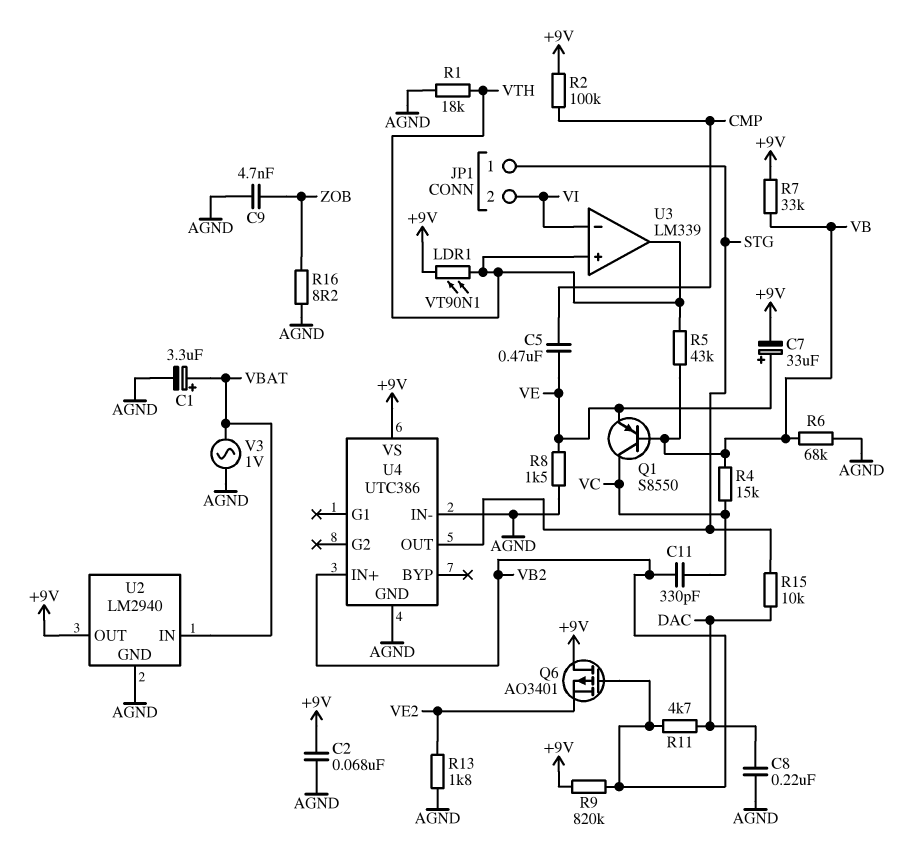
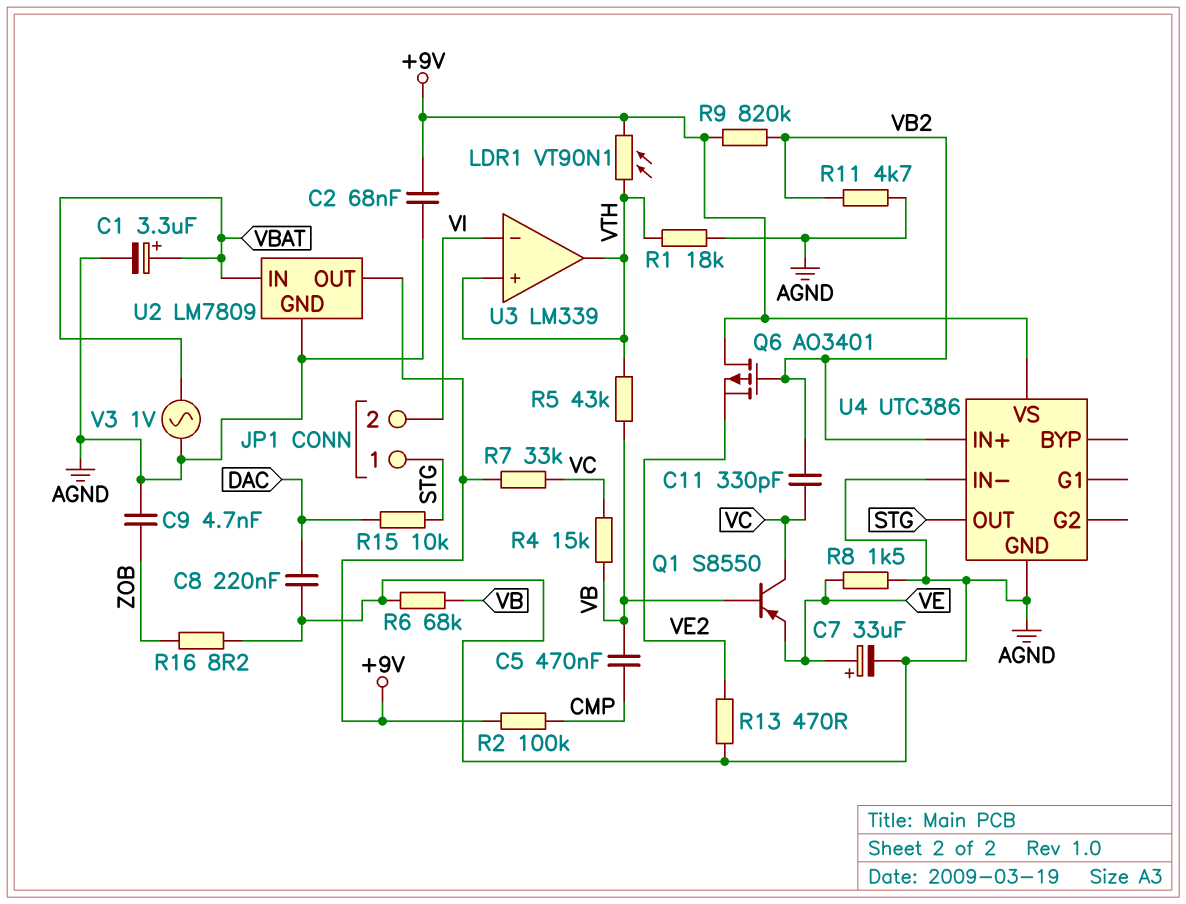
C5: 470nF (CMP, VE) -> 470nF (CMP, VB)
C7: 33uF (plus VE, minus +9V) -> 33uF (plus VE, minus AGND)
R7: 33k (+9V, VB) -> 33k (+9V, VC)
R11: 4.7k (DAC, VB2) -> 4.7k (AGND, VB2)
R13: 1.8k (AGND, VE2) -> 470 (AGND, VE2)
U2: LM2940 -> LM7809

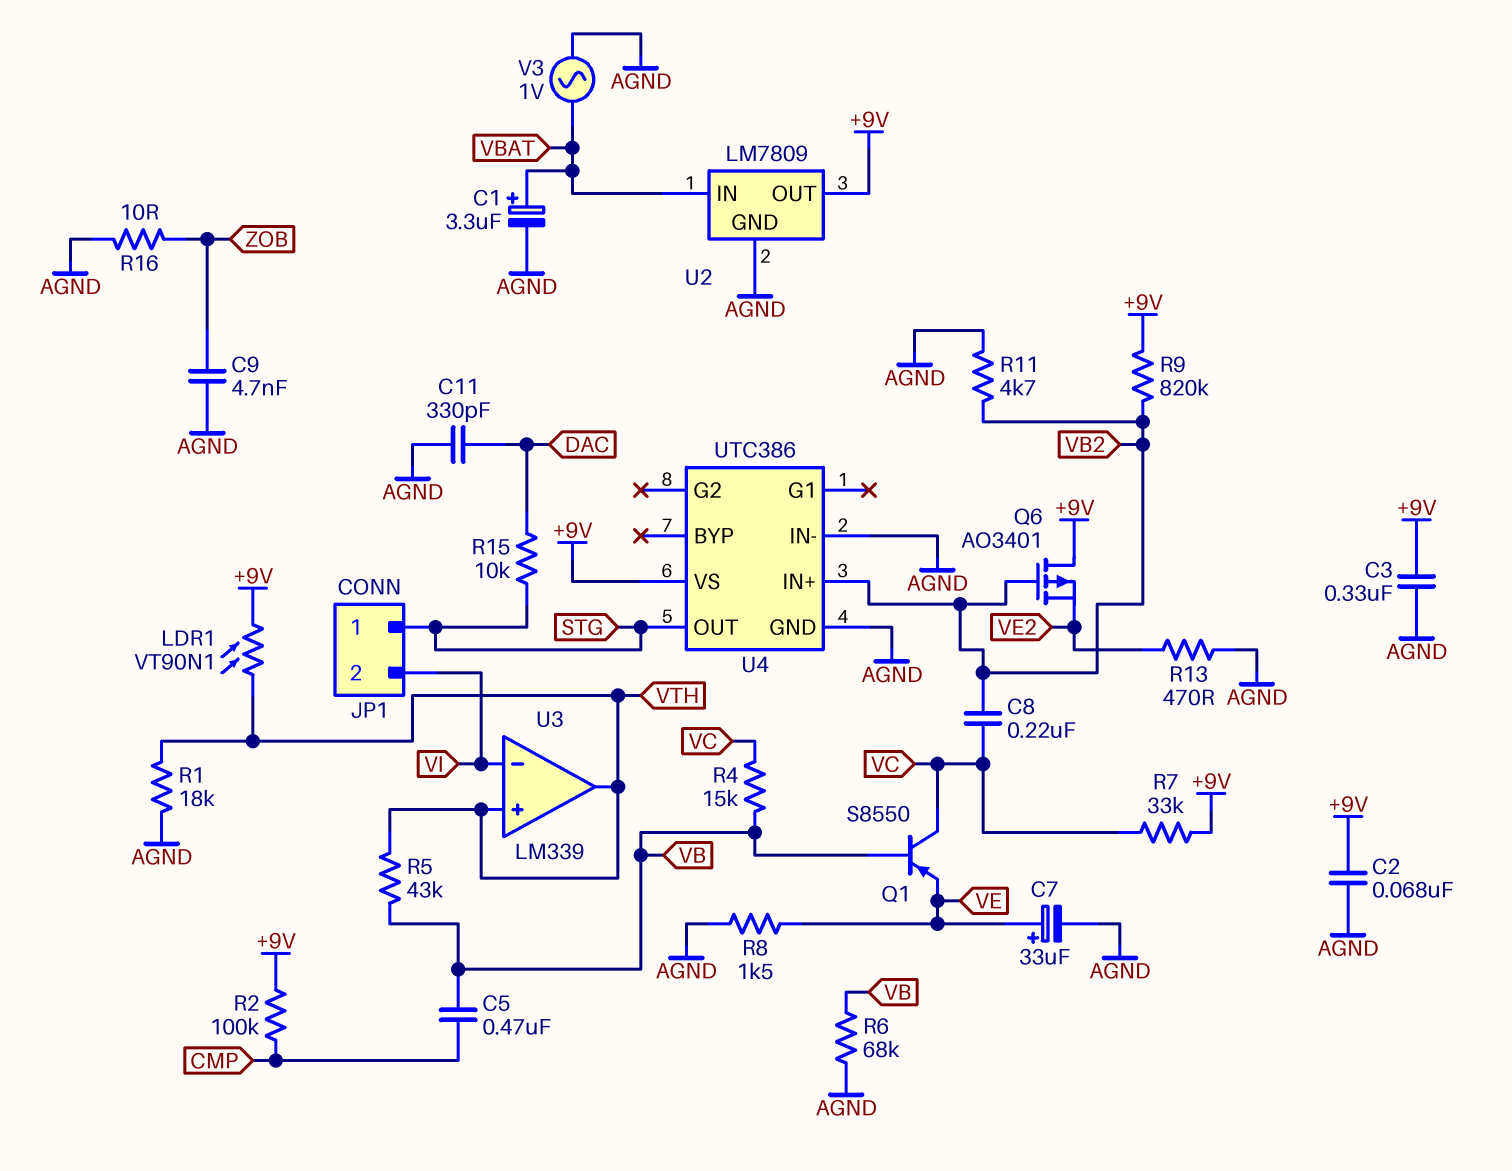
C3: none -> 330nF (+9V, AGND)
C8: 220nF (AGND, DAC) -> 220nF (VB2, VC)
C11: 330pF (VB2, VC) -> 330pF (AGND, DAC)
R16: 8.2 (AGND, ZOB) -> 10 (AGND, ZOB)

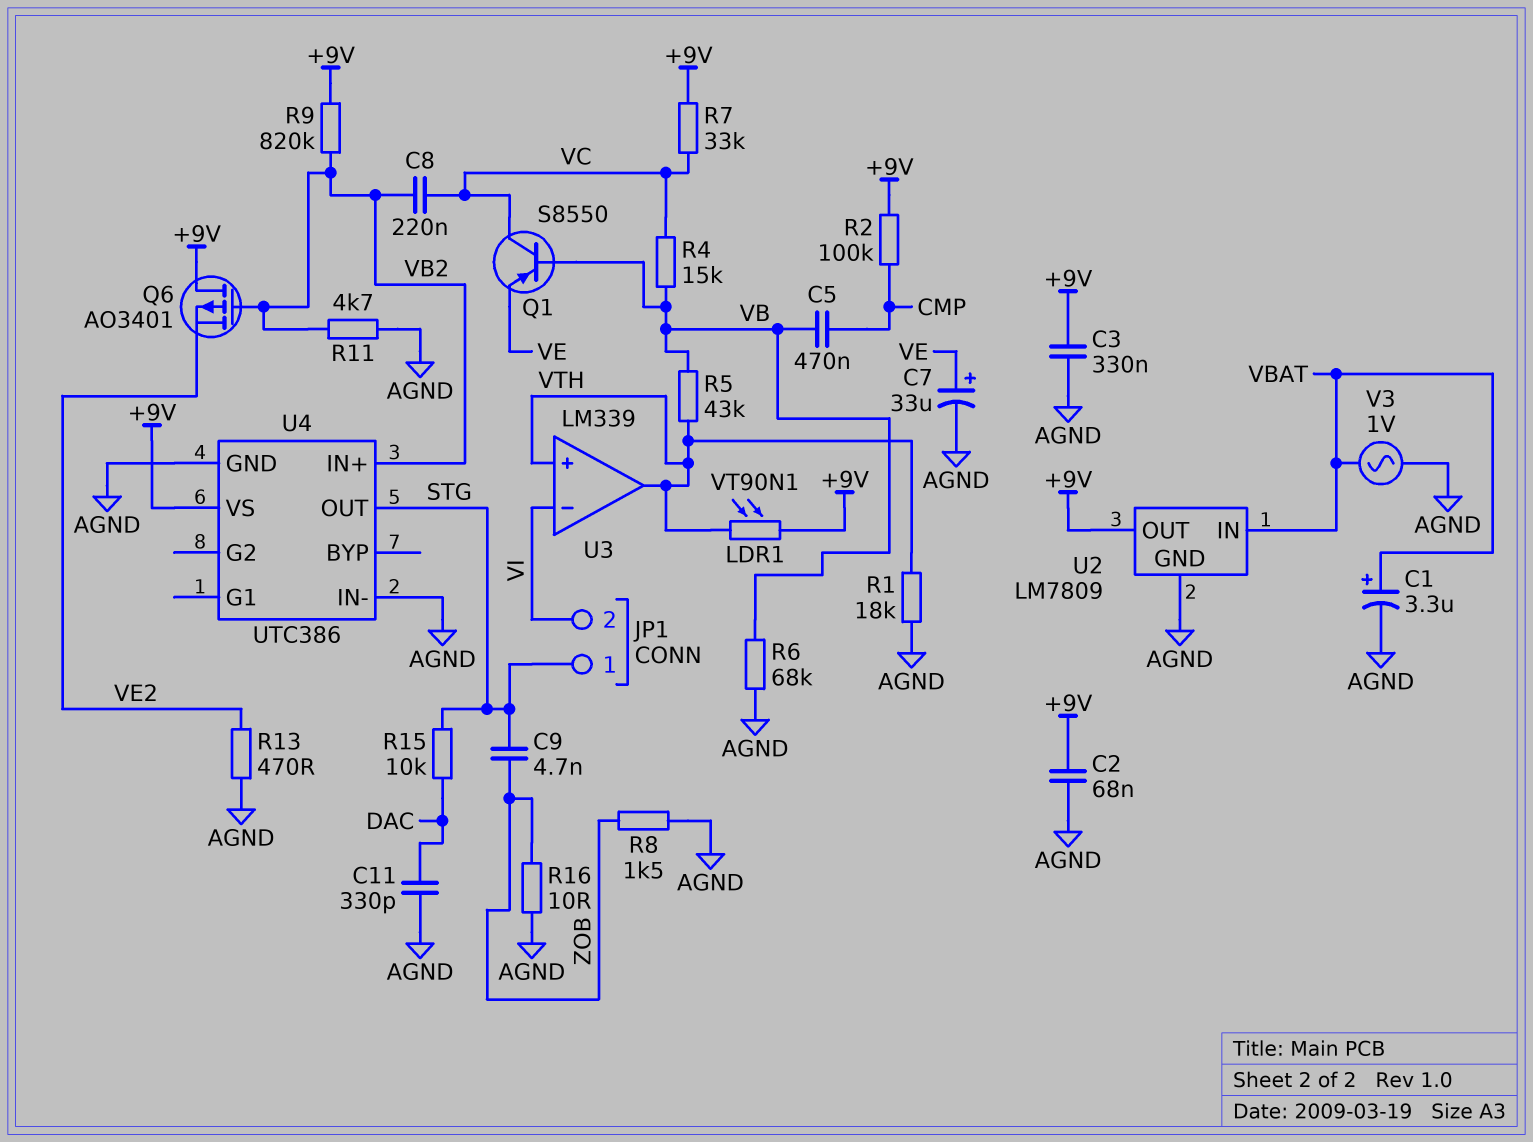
C9: 4.7nF (AGND, ZOB) -> 4.7nF (STG, ZOB)
R8: 1.5k (AGND, VE) -> 1.5k (AGND, ZOB)

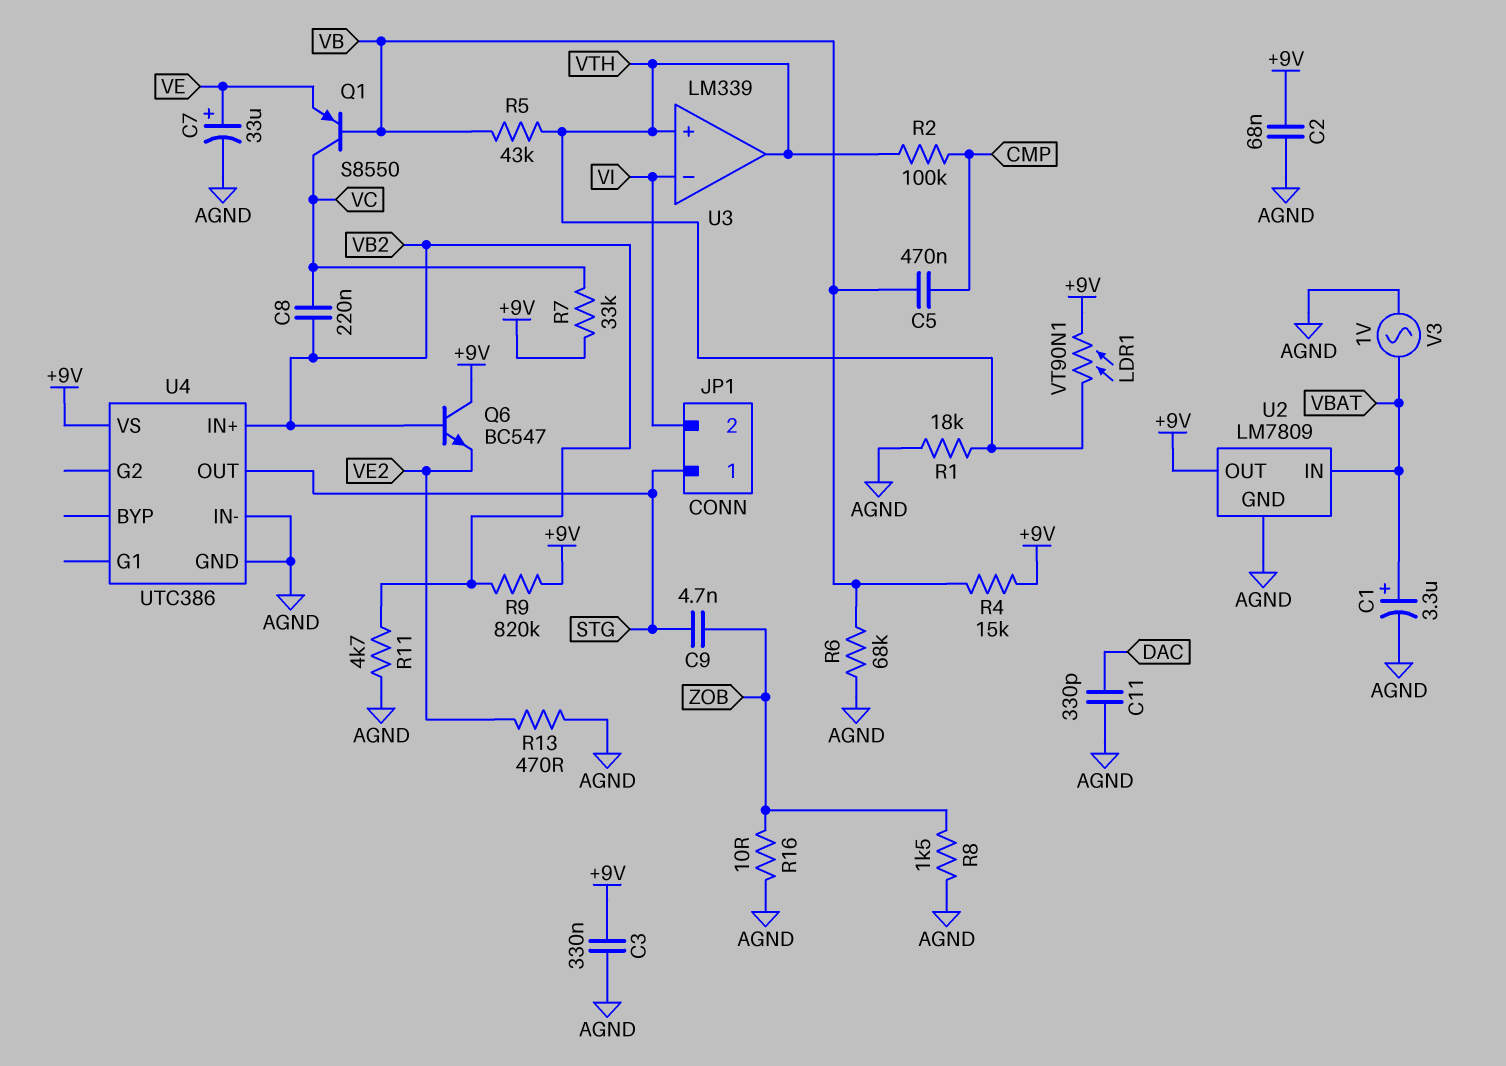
Q6: PMOS AO3401 (G VB2, D +9V, S VE2) -> NPN BC547 (B VB2, C +9V, E VE2)
R2: 100k (+9V, CMP) -> 100k (CMP, VTH)
R4: 15k (VB, VC) -> 15k (+9V, VB)
R15: 10k (DAC, STG) -> none

